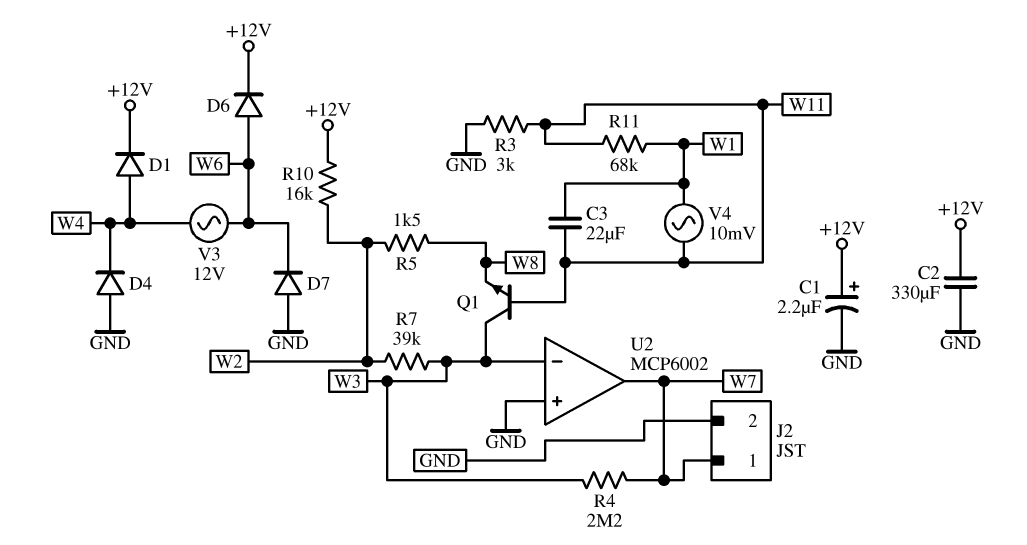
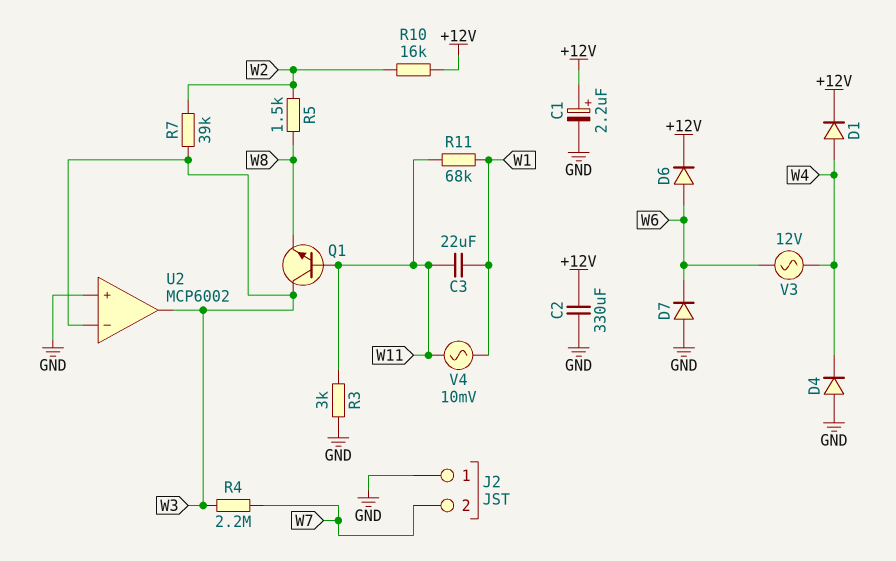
J2 pin 1: W7 -> GND
J2 pin 2: GND -> W7
U2 pin out: W7 -> W3

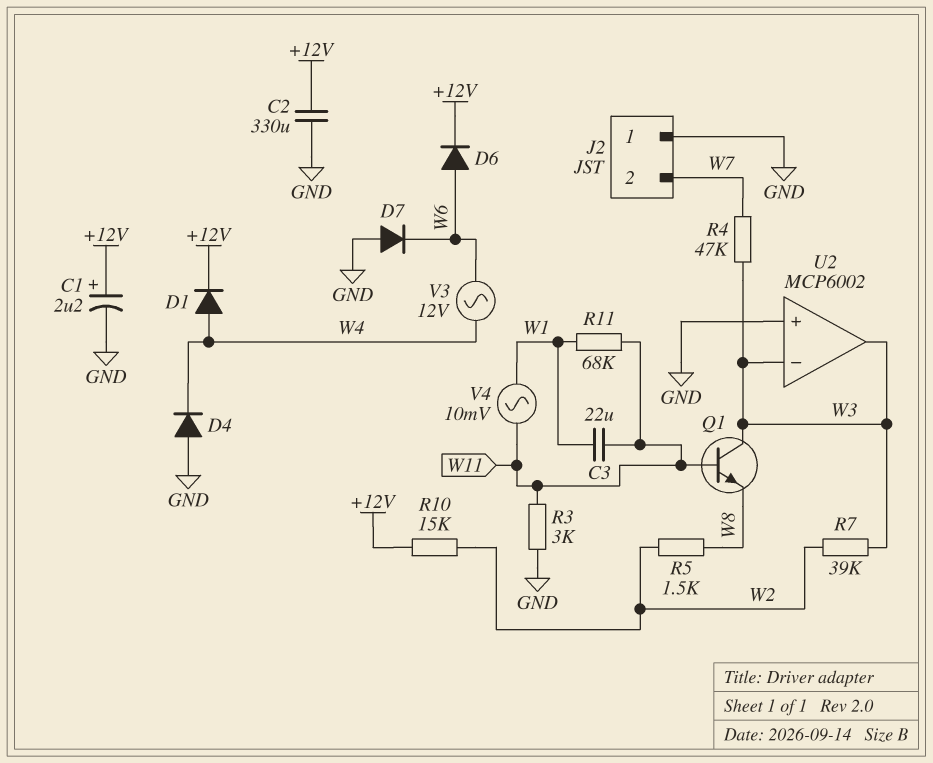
R4: 2.2M (W3, W7) -> 47k (W3, W7)
R10: 16k (+12V, W2) -> 15k (+12V, W2)

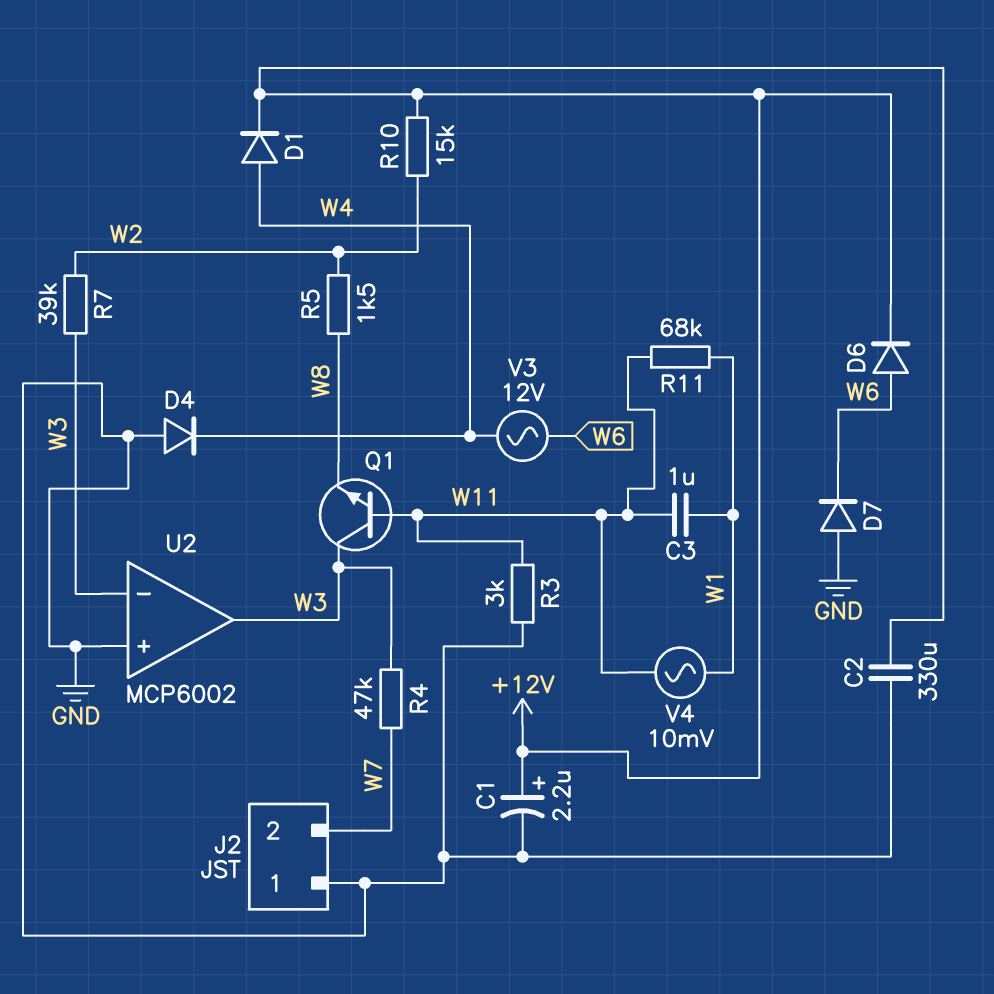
C3: 22uF (W1, W11) -> 1uF (W1, W11)

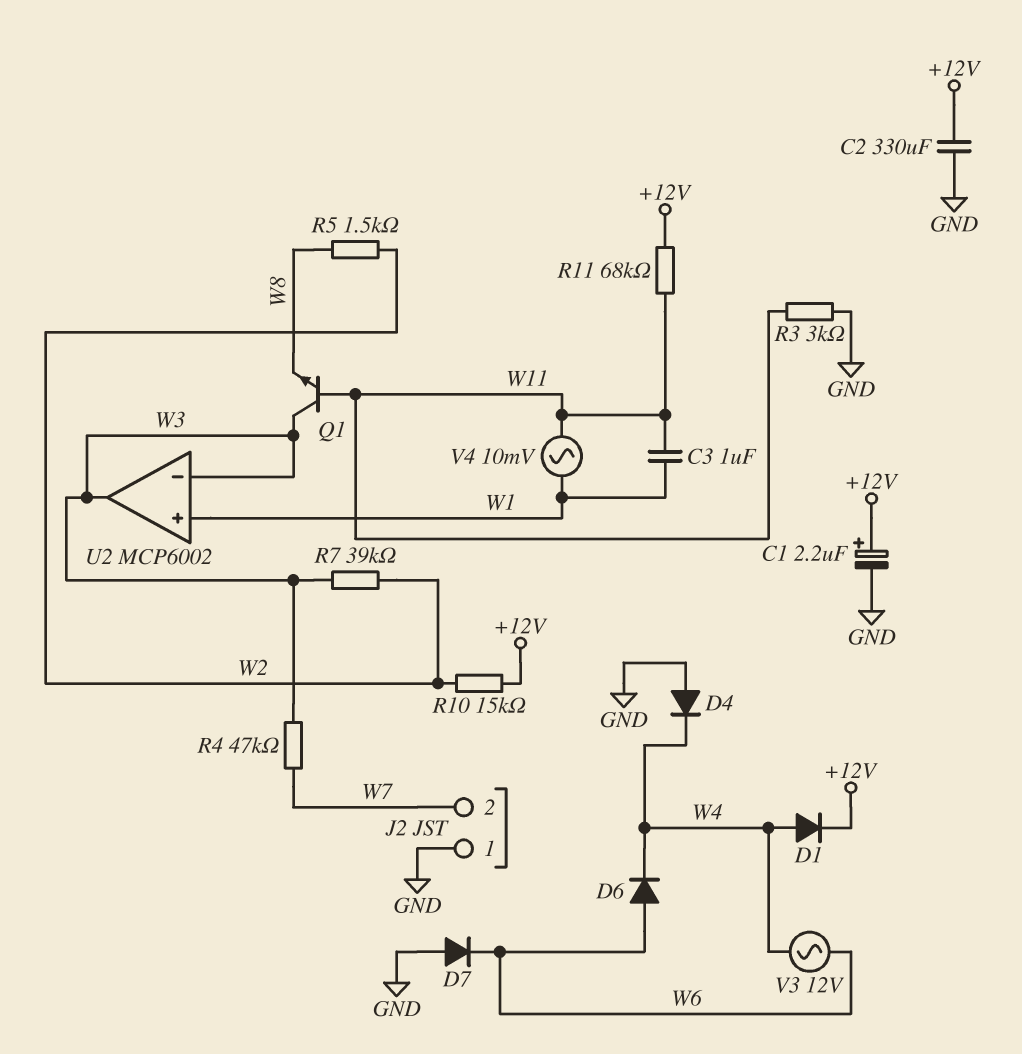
D6: diode (A W6, K +12V) -> diode (A W6, K W4)
R11: 68k (W1, W11) -> 68k (+12V, W11)
U2 pin in+: GND -> W1

